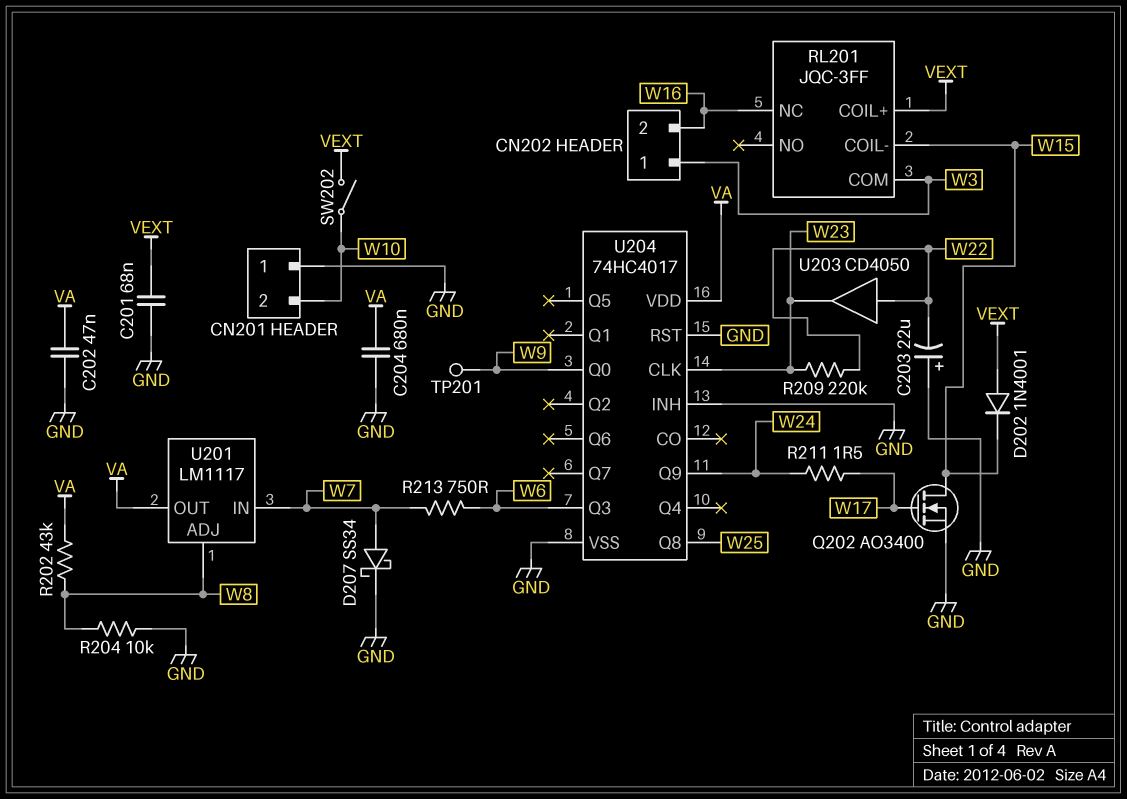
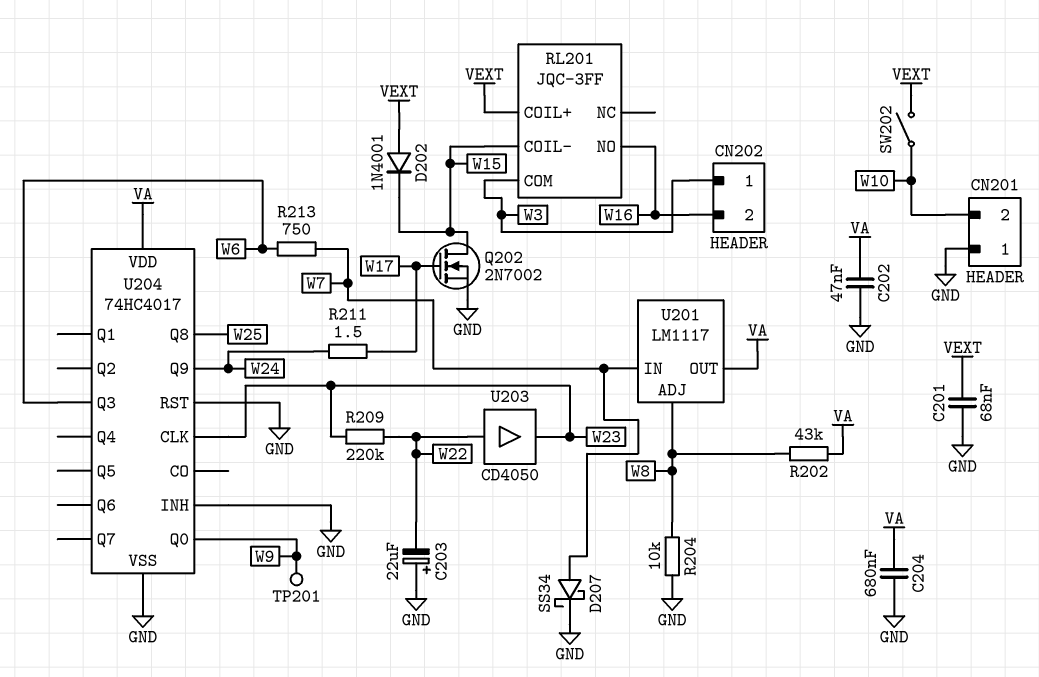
Q202: NMOS AO3400 (G W17, D W15, S GND) -> NMOS 2N7002 (G W17, D W15, S GND)
RL201 pin NC: W16 -> none
RL201 pin NO: none -> W16

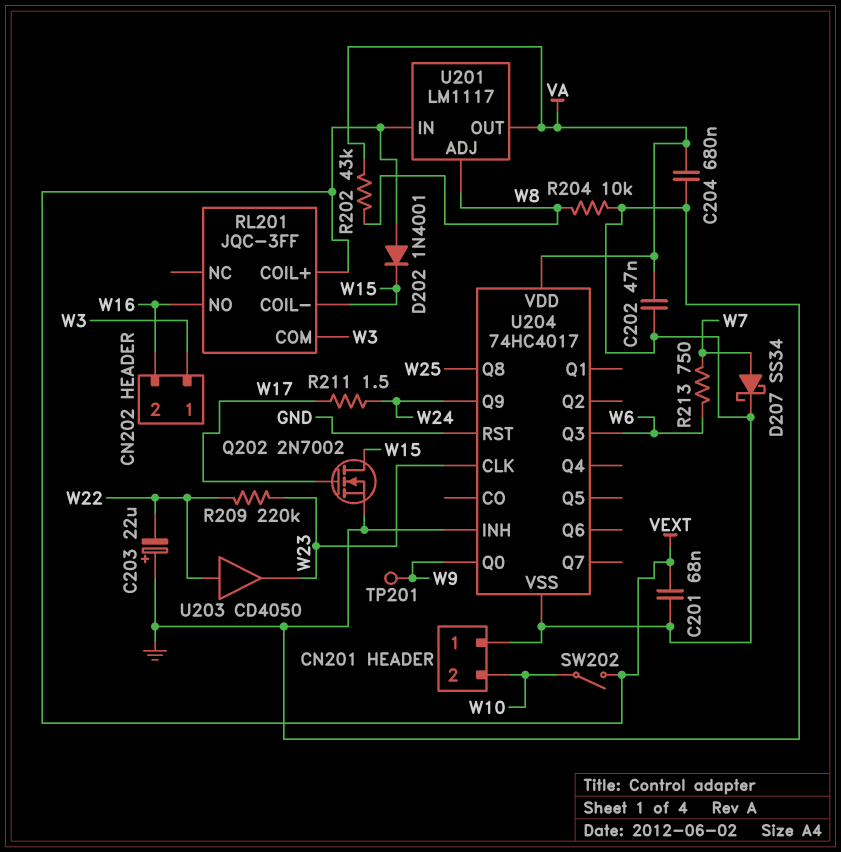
U201 pin IN: W7 -> VEXT

